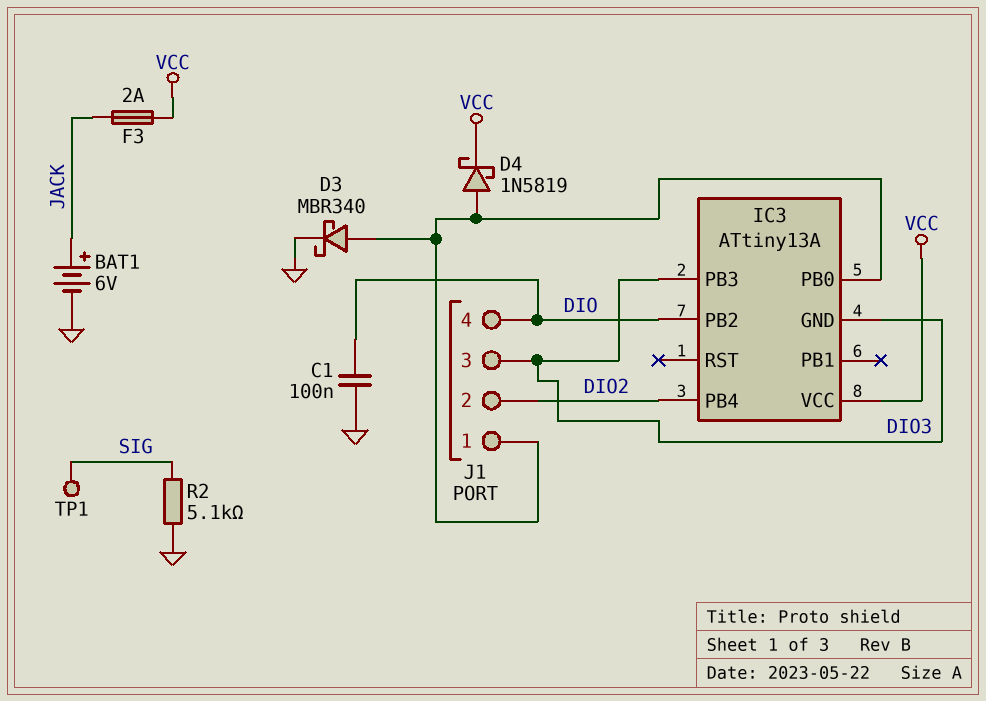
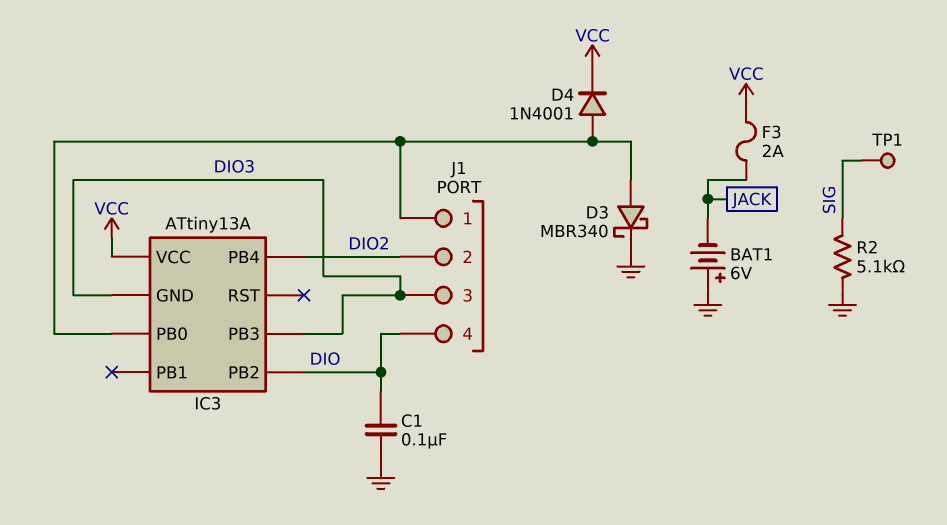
BAT1: 6V (plus JACK, minus GND) -> 6V (plus GND, minus JACK)
D4: schottky 1N5819 (A IC3/PB0, K VCC) -> diode 1N4001 (A IC3/PB0, K VCC)

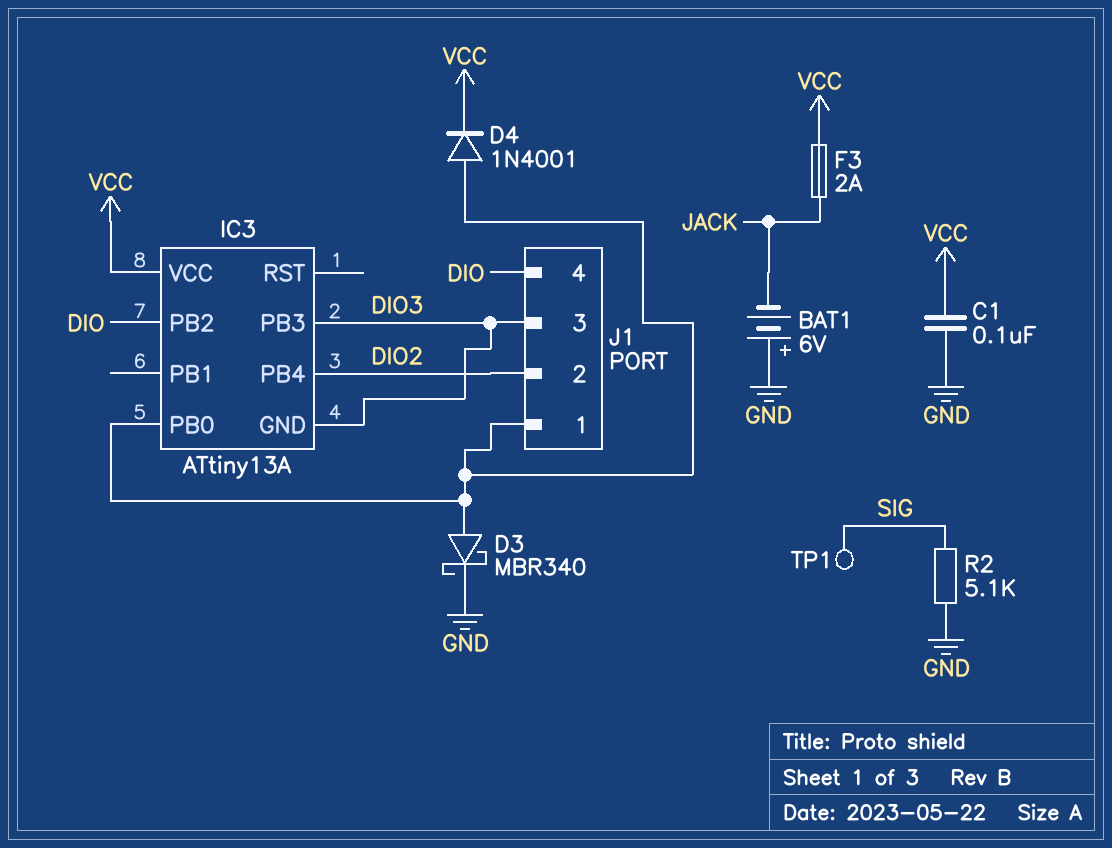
C1: 100nF (DIO, GND) -> 100nF (GND, VCC)

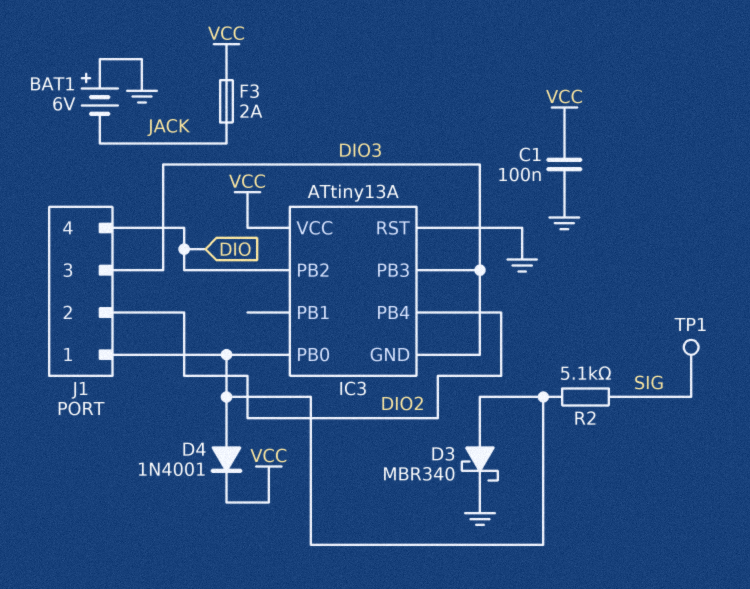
IC3 pin RST: none -> GND
R2: 5.1k (GND, SIG) -> 5.1k (IC3/PB0, SIG)

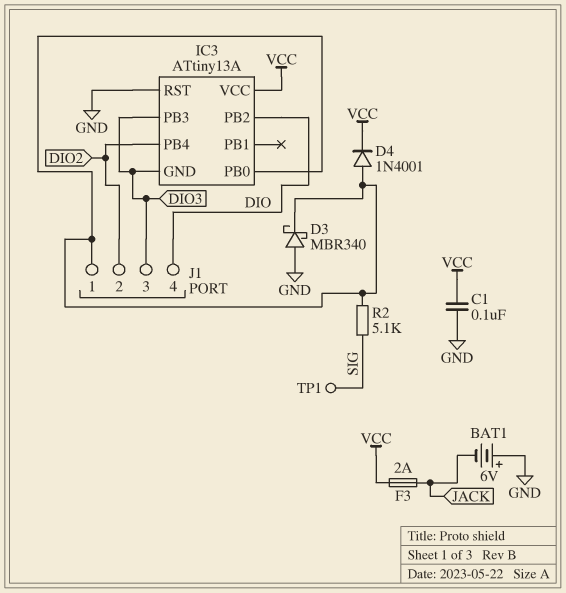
D3: schottky MBR340 (A IC3/PB0, K GND) -> schottky MBR340 (A GND, K IC3/PB0)

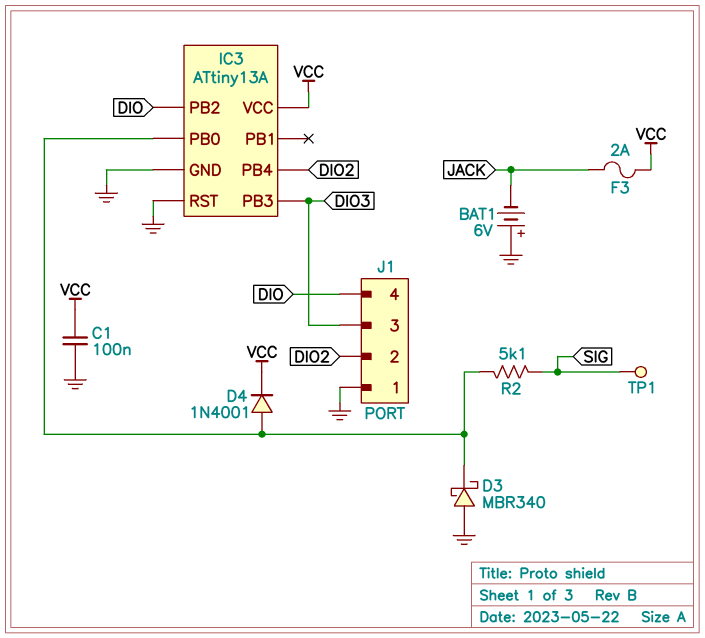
IC3 pin GND: DIO3 -> GND
J1 pin 1: IC3/PB0 -> GND

